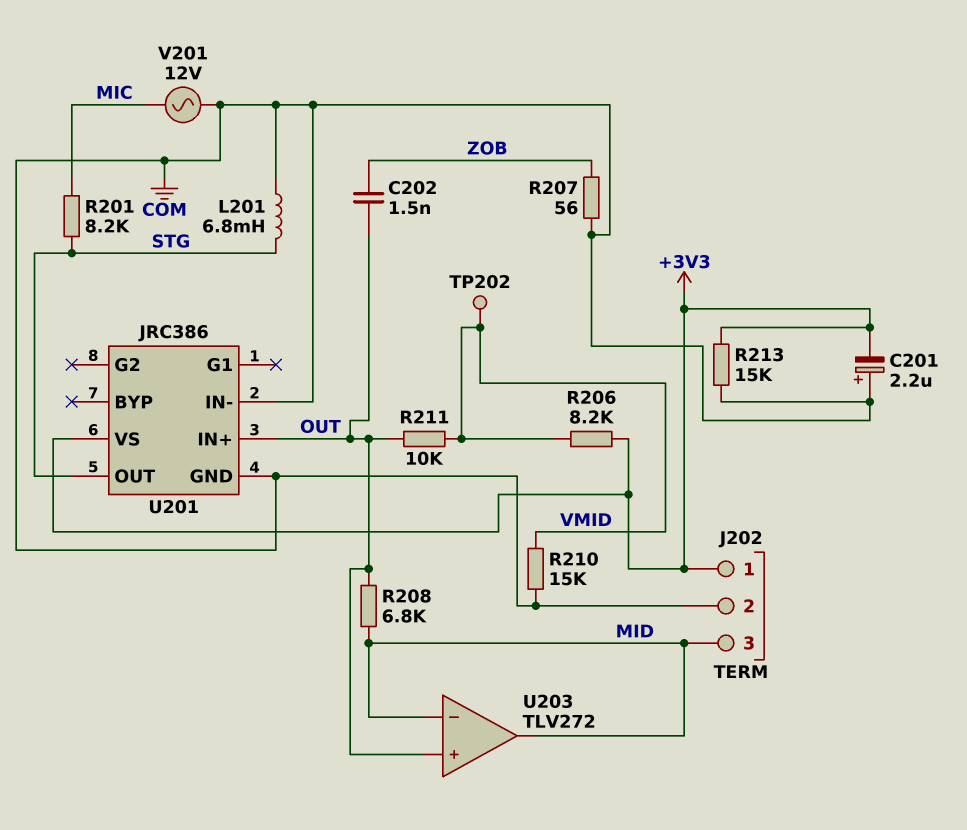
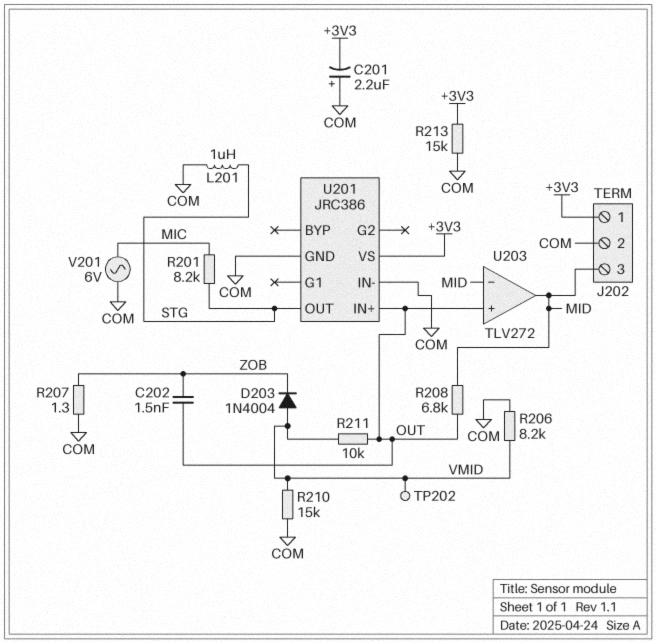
D203: none -> diode 1N4004 (A VMID, K ZOB)
L201: 6.8mH (COM, STG) -> 1uH (COM, STG)
R206: 8.2k (+3V3, VMID) -> 8.2k (COM, VMID)
R207: 56 (COM, ZOB) -> 1.3 (COM, ZOB)
V201: AC 12V (COM, MIC) -> AC 6V (COM, MIC)

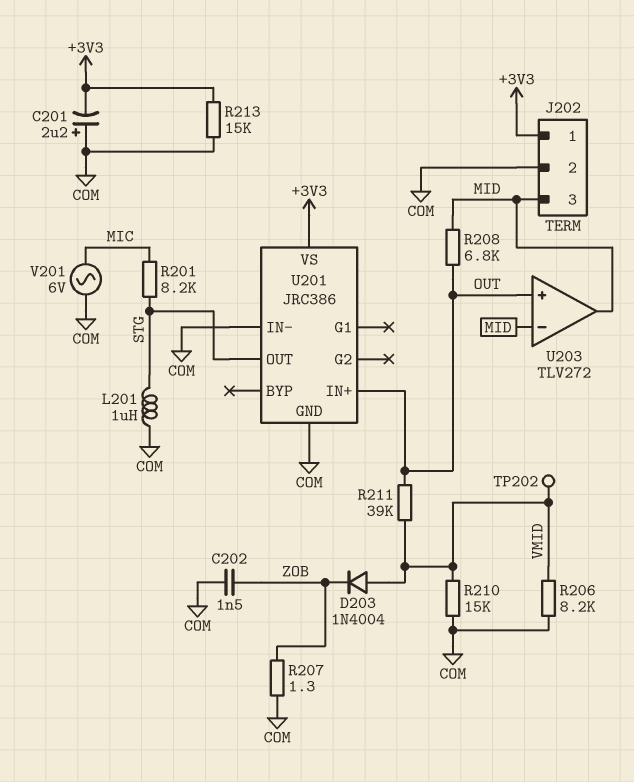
C202: 1.5nF (OUT, ZOB) -> 1.5nF (COM, ZOB)
R211: 10k (OUT, VMID) -> 39k (OUT, VMID)

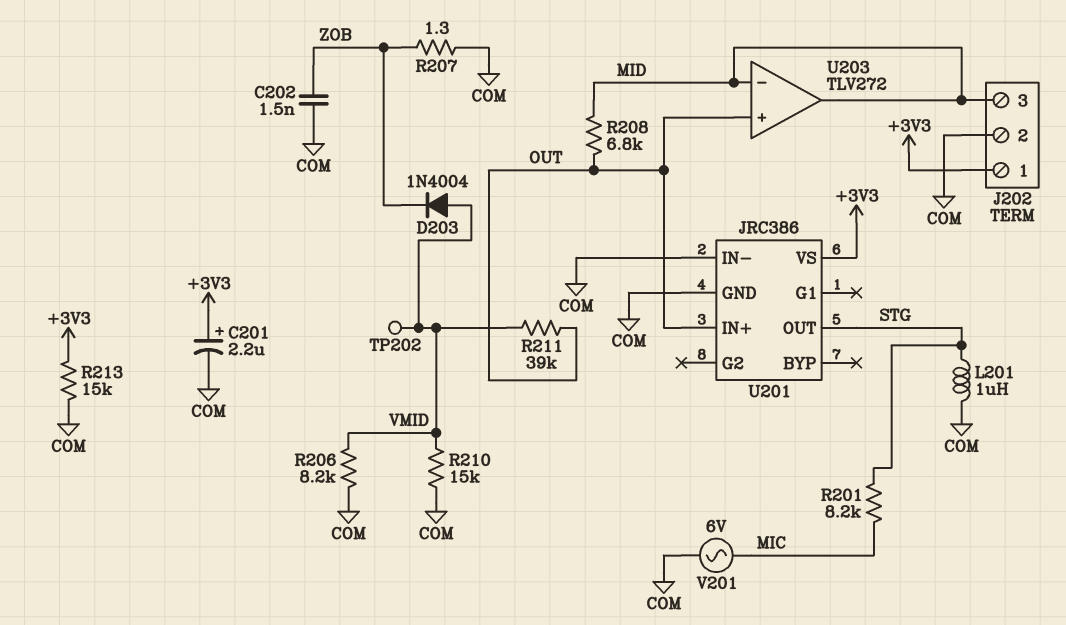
C201: 2.2uF (plus COM, minus +3V3) -> 2.2uF (plus +3V3, minus COM)

